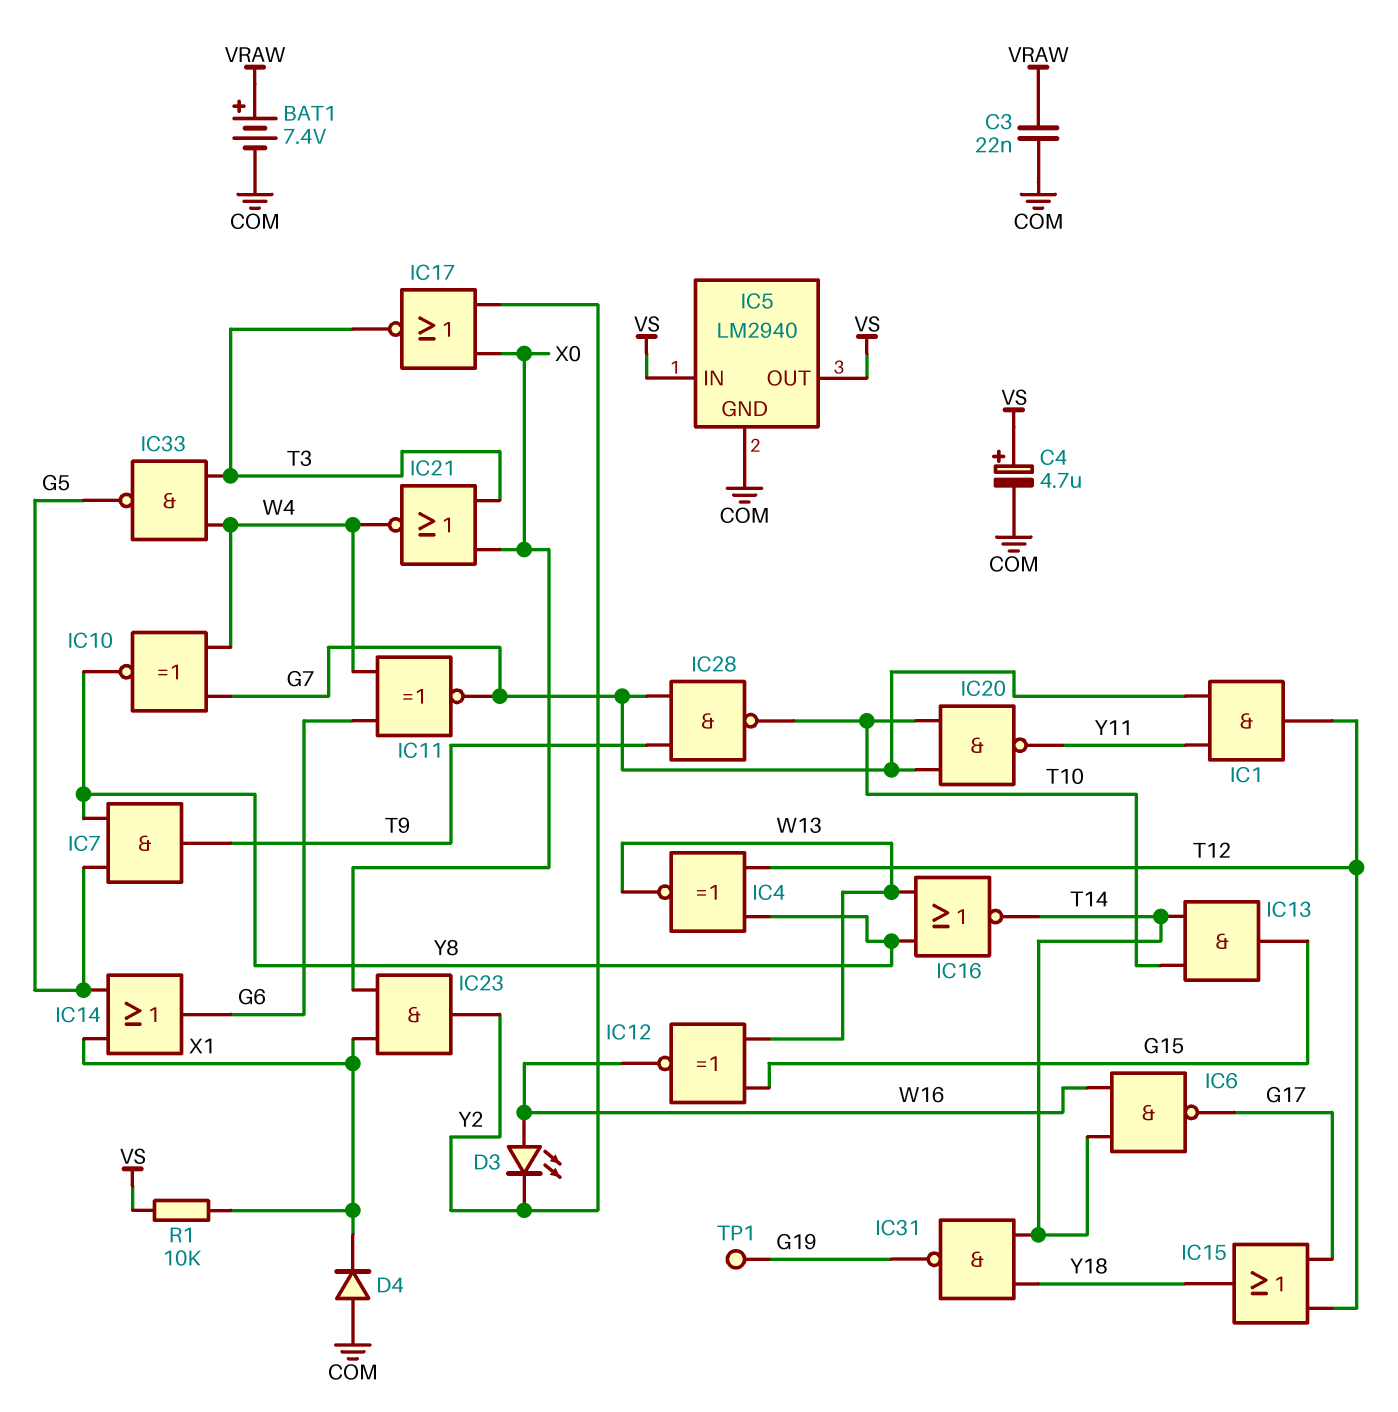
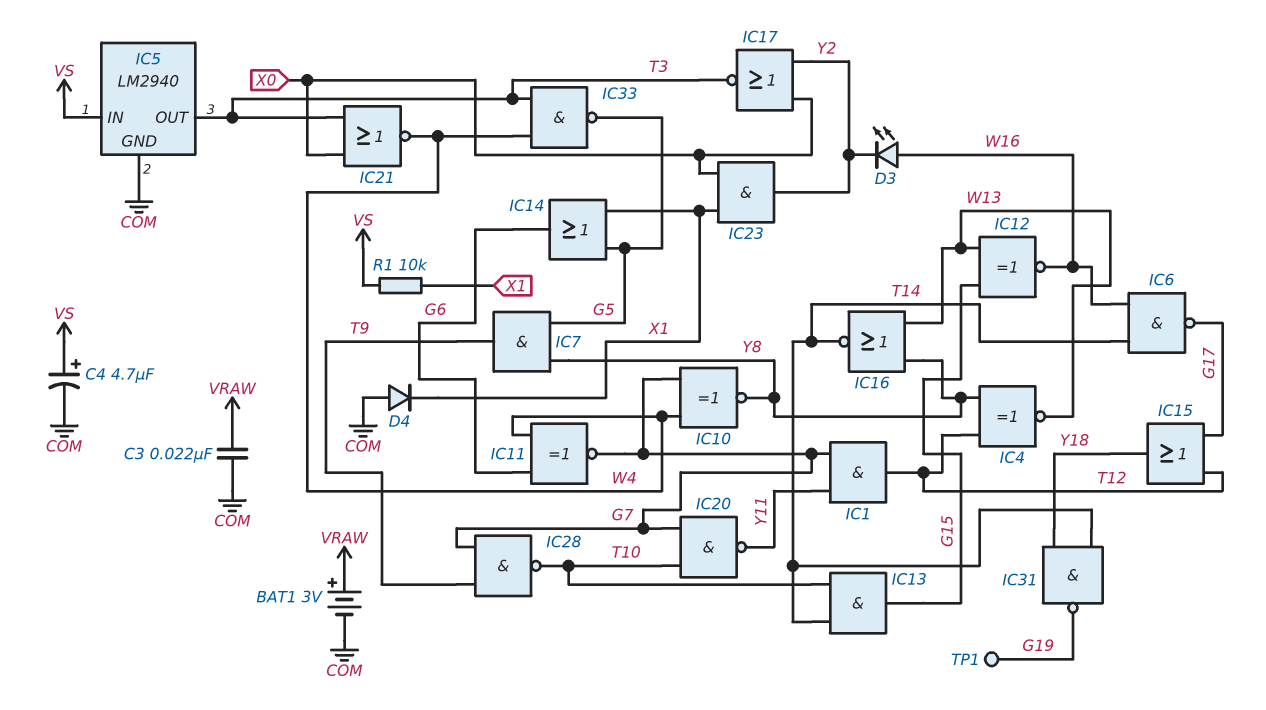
BAT1: 7.4V (plus VRAW, minus COM) -> 3V (plus VRAW, minus COM)
IC5 pin OUT: VS -> T3

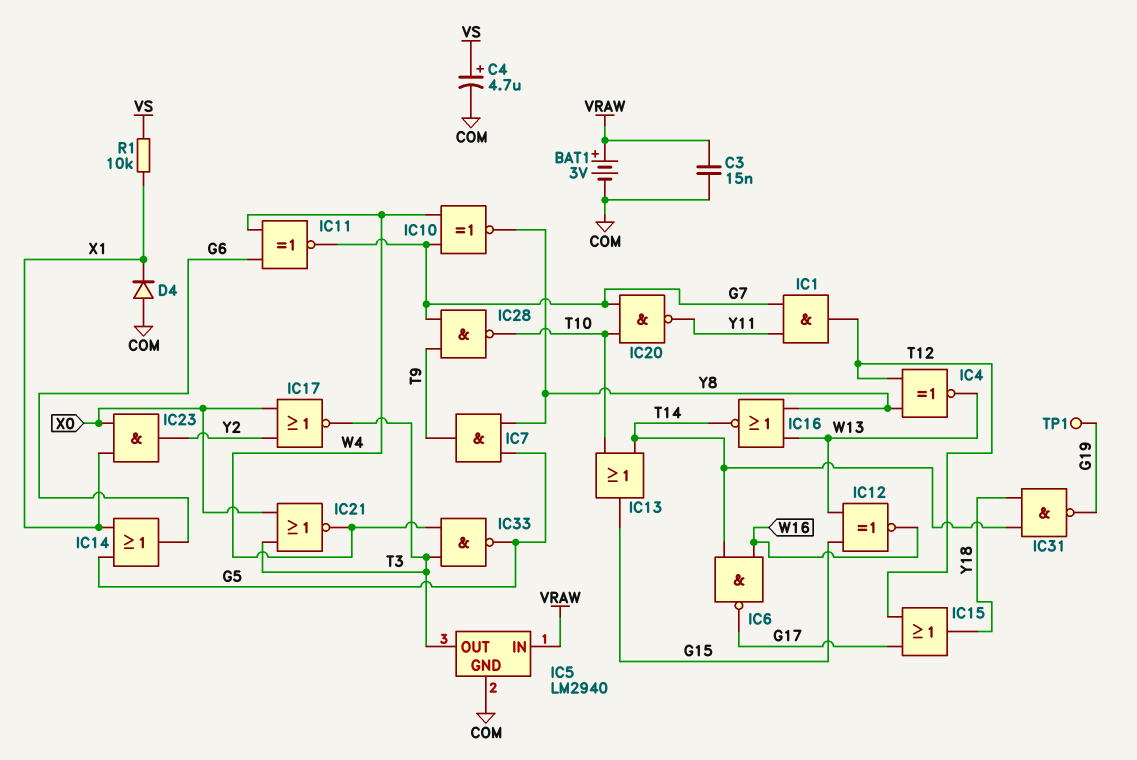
C3: 22nF (COM, VRAW) -> 15nF (COM, VRAW)
D3: LED (A W16, K Y2) -> none
IC5 pin IN: VS -> VRAW
IC13: AND (in T10, in T14, out G15) -> OR (in T10, in T14, out G15)

